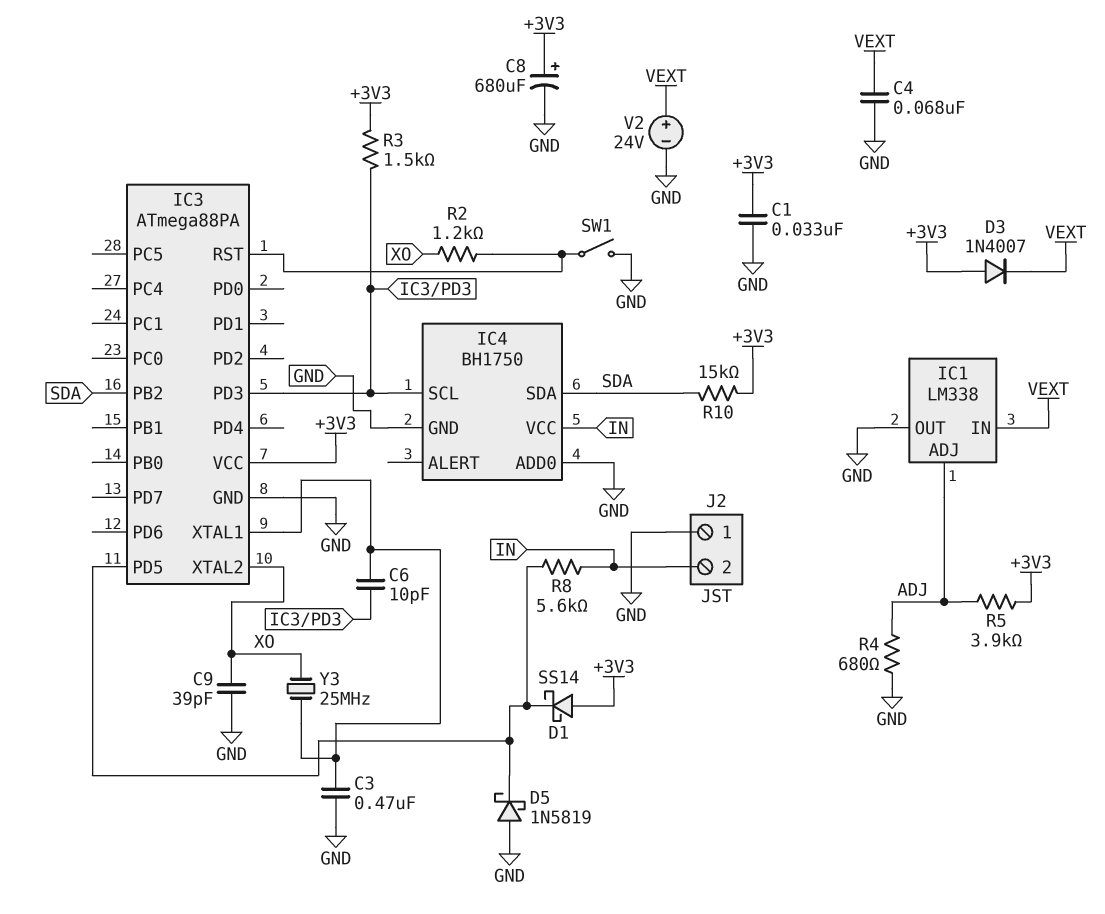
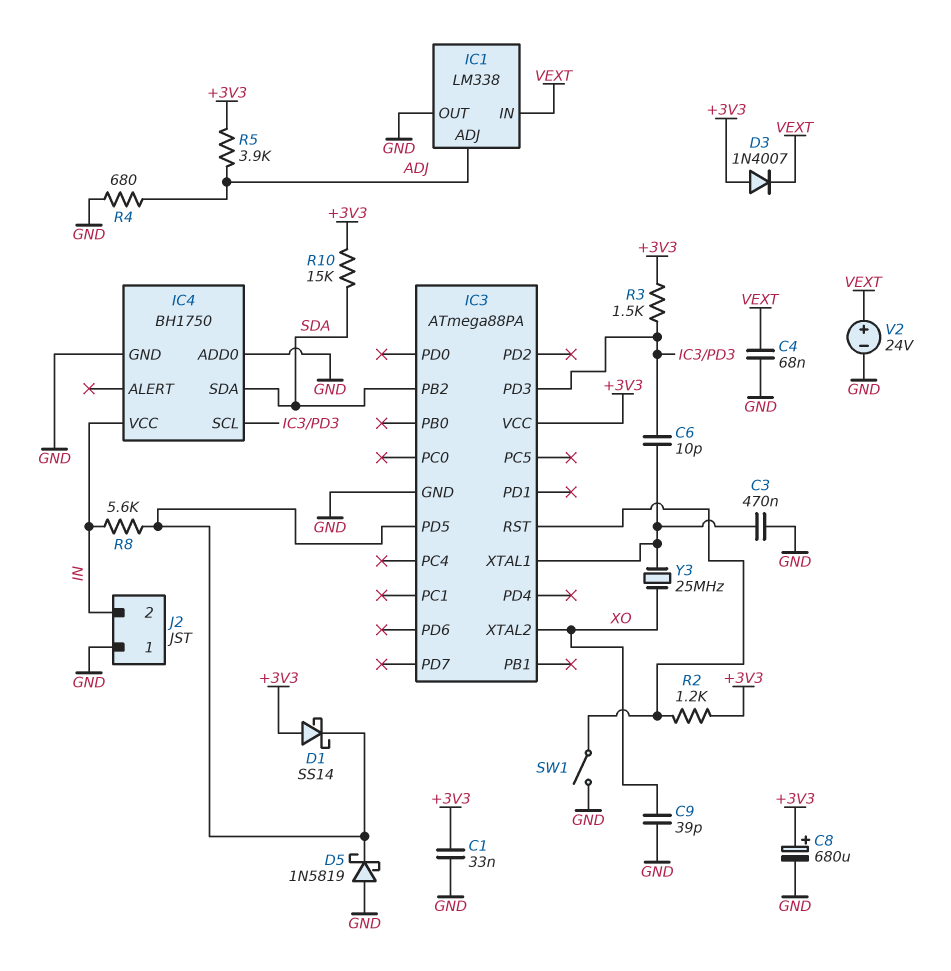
R2: 1.2k (IC3/RST, XO) -> 1.2k (+3V3, IC3/RST)

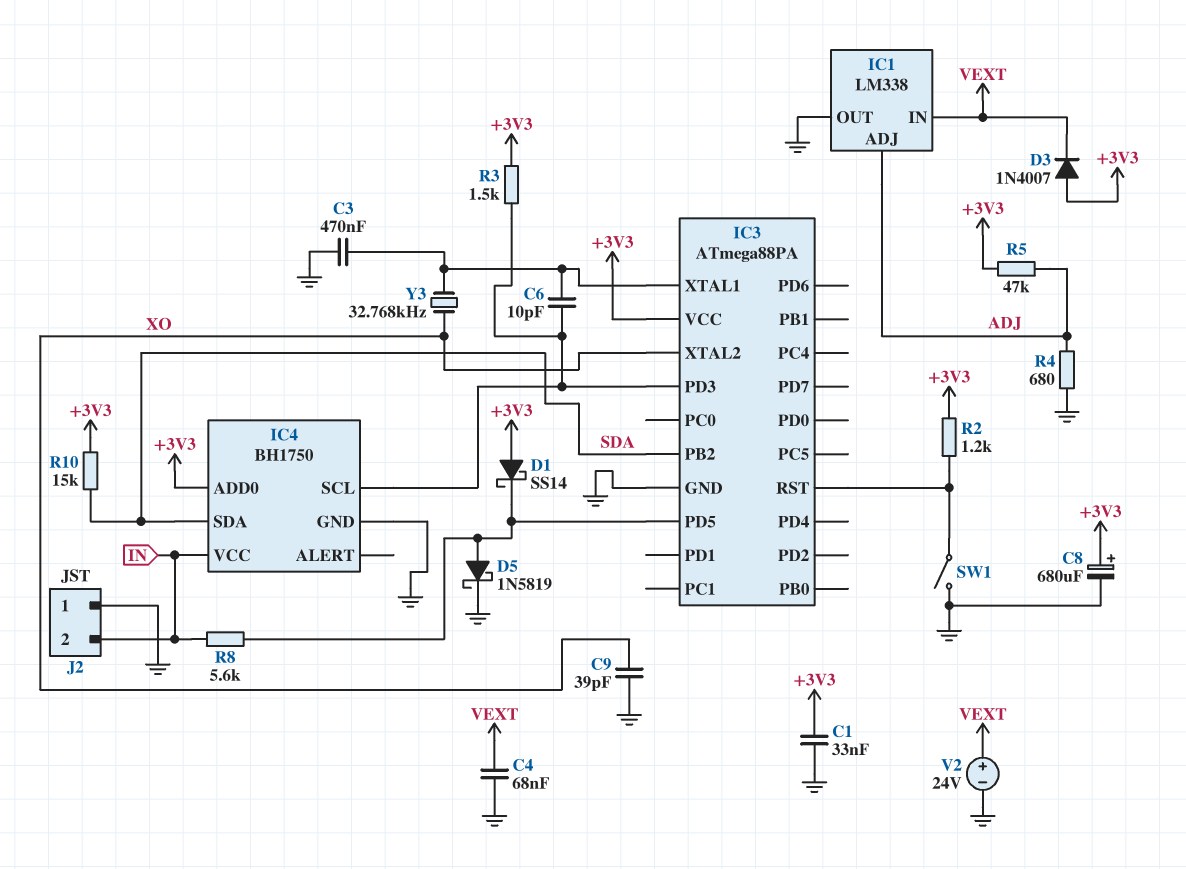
D5: schottky 1N5819 (A GND, K IC3/PD5) -> schottky 1N5819 (A IC3/PD5, K GND)
IC4 pin ADD0: GND -> +3V3
R5: 3.9k (+3V3, ADJ) -> 47k (+3V3, ADJ)
Y3: 25MHz (IC3/XTAL1, XO) -> 32.768kHz (IC3/XTAL1, XO)

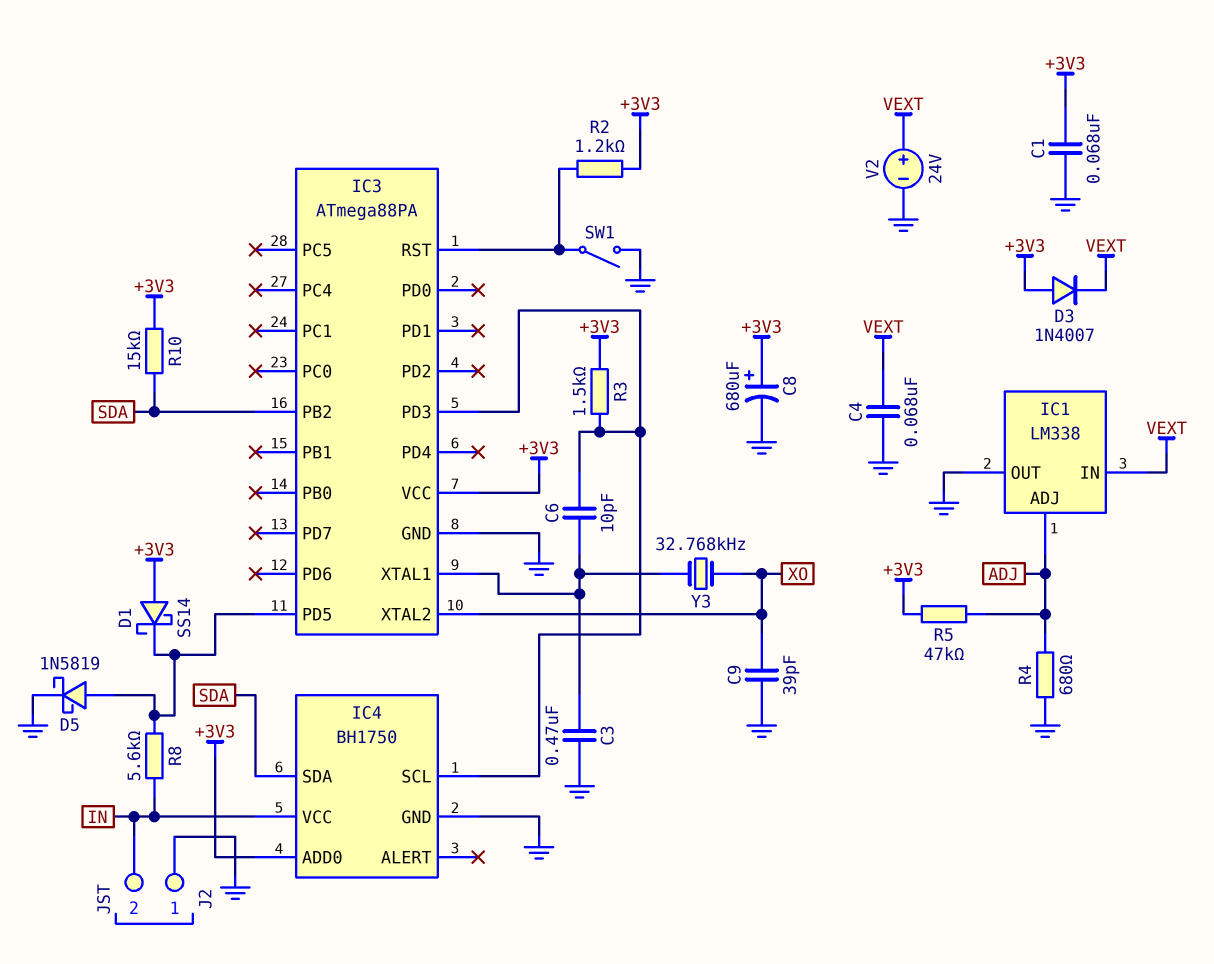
C1: 33nF (+3V3, GND) -> 68nF (+3V3, GND)

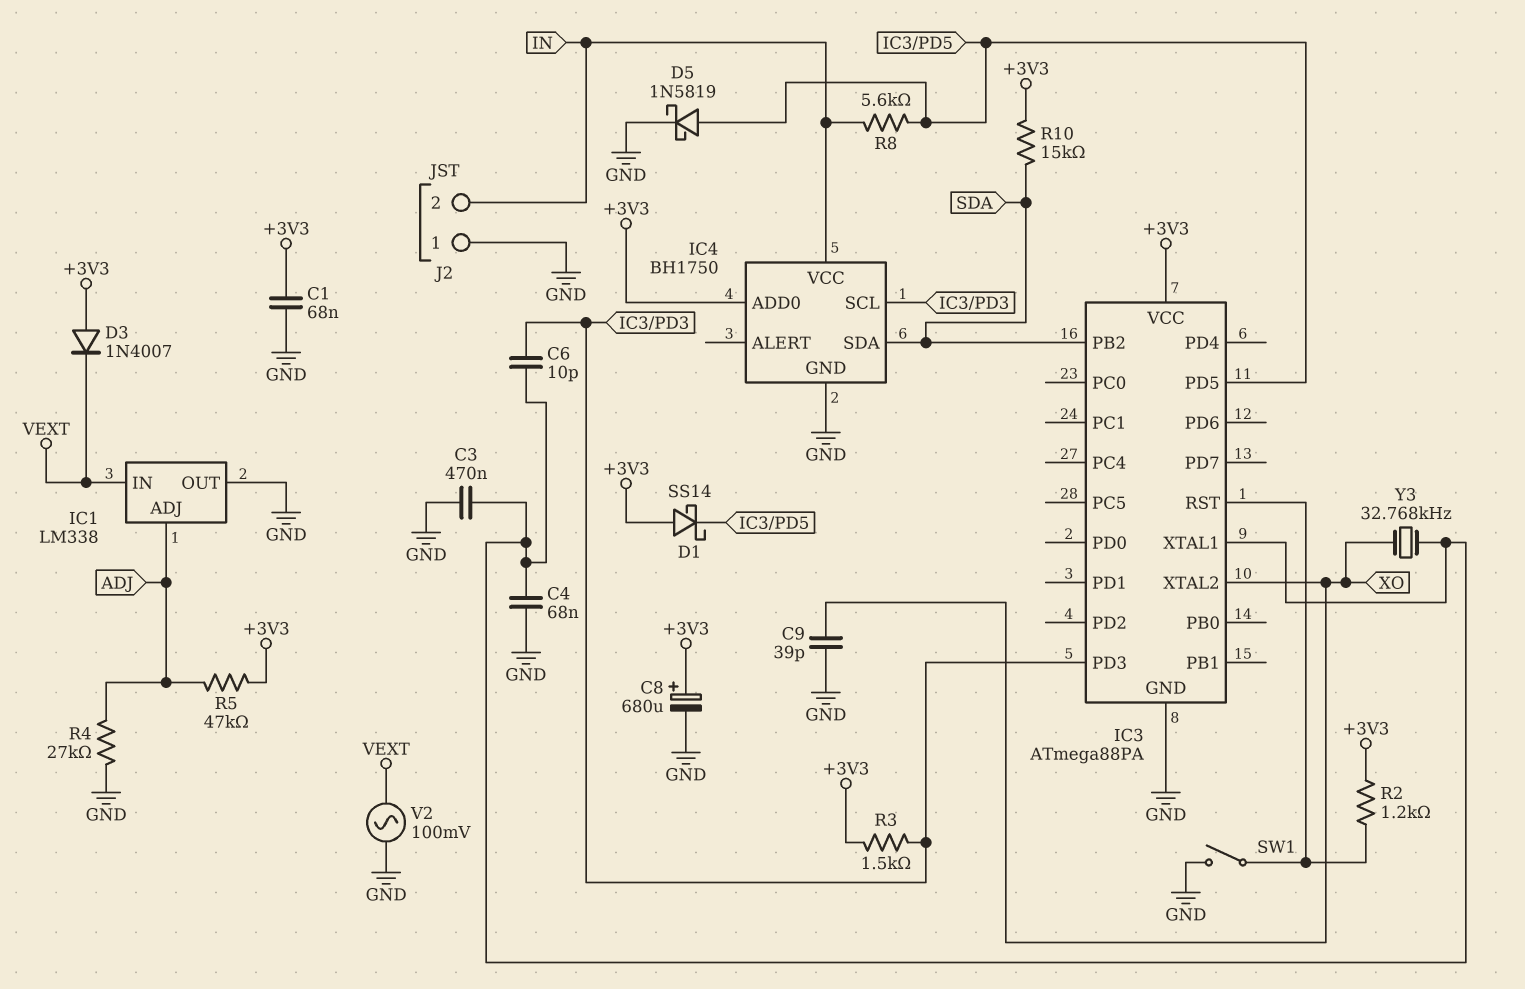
C4: 68nF (GND, VEXT) -> 68nF (GND, IC3/XTAL1)
R4: 680 (ADJ, GND) -> 27k (ADJ, GND)
V2: 24V (plus VEXT, minus GND) -> AC 100mV (GND, VEXT)

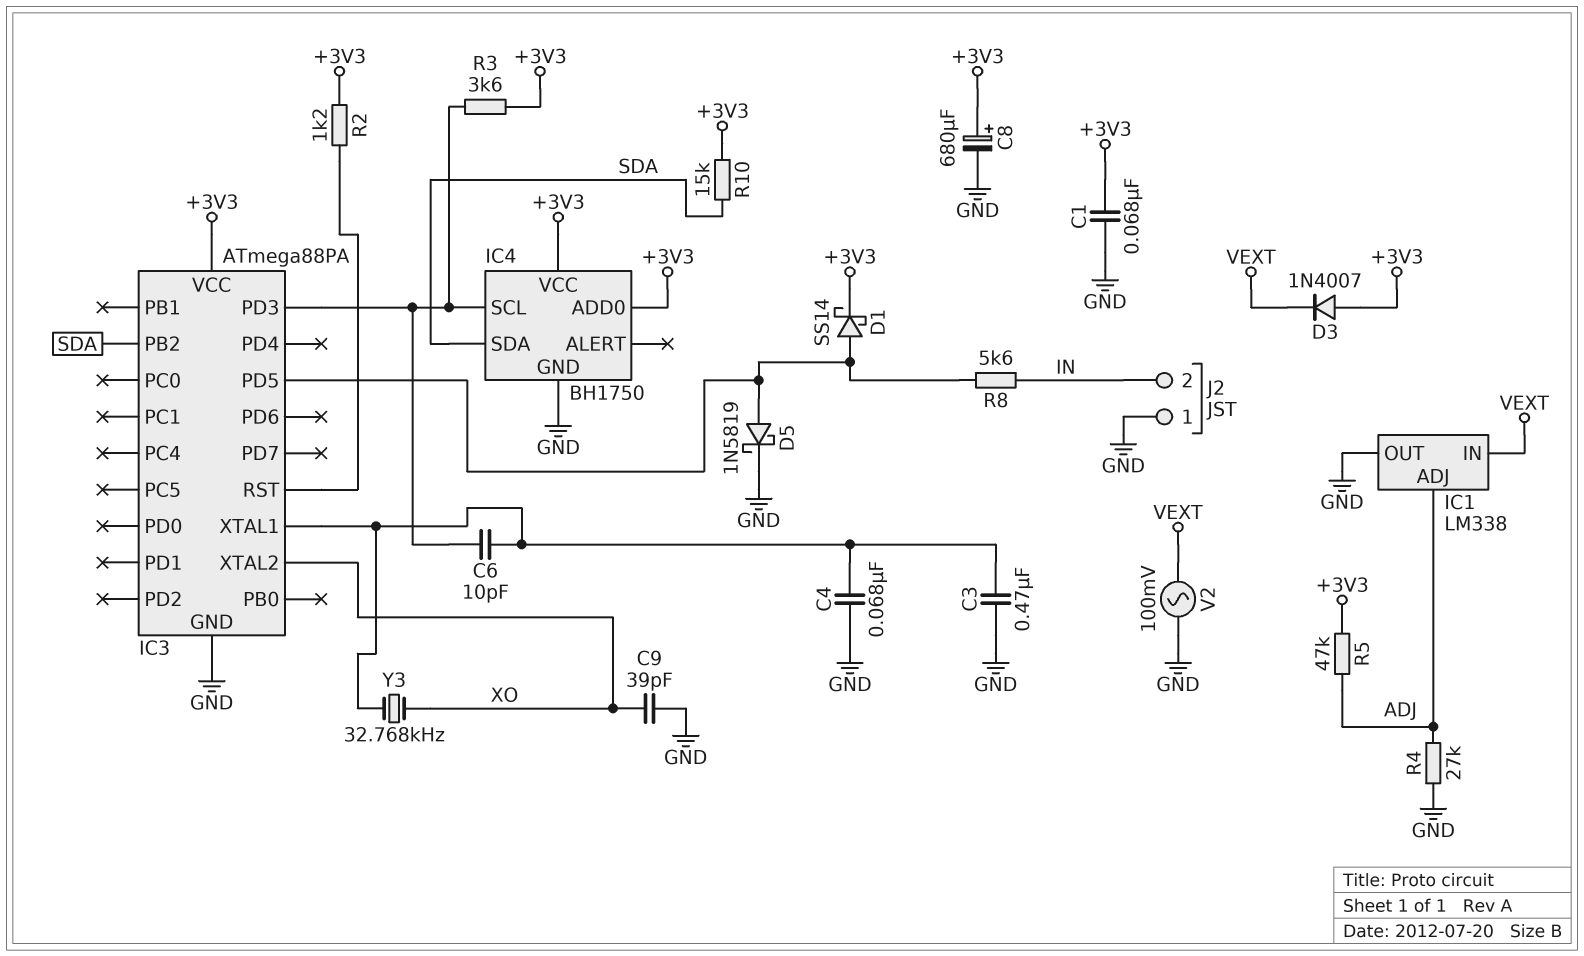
D1: schottky SS14 (A +3V3, K IC3/PD5) -> schottky SS14 (A IC3/PD5, K +3V3)
IC4 pin VCC: IN -> +3V3
R3: 1.5k (+3V3, IC3/PD3) -> 3.6k (+3V3, IC3/PD3)
SW1: switch (GND, IC3/RST) -> none

